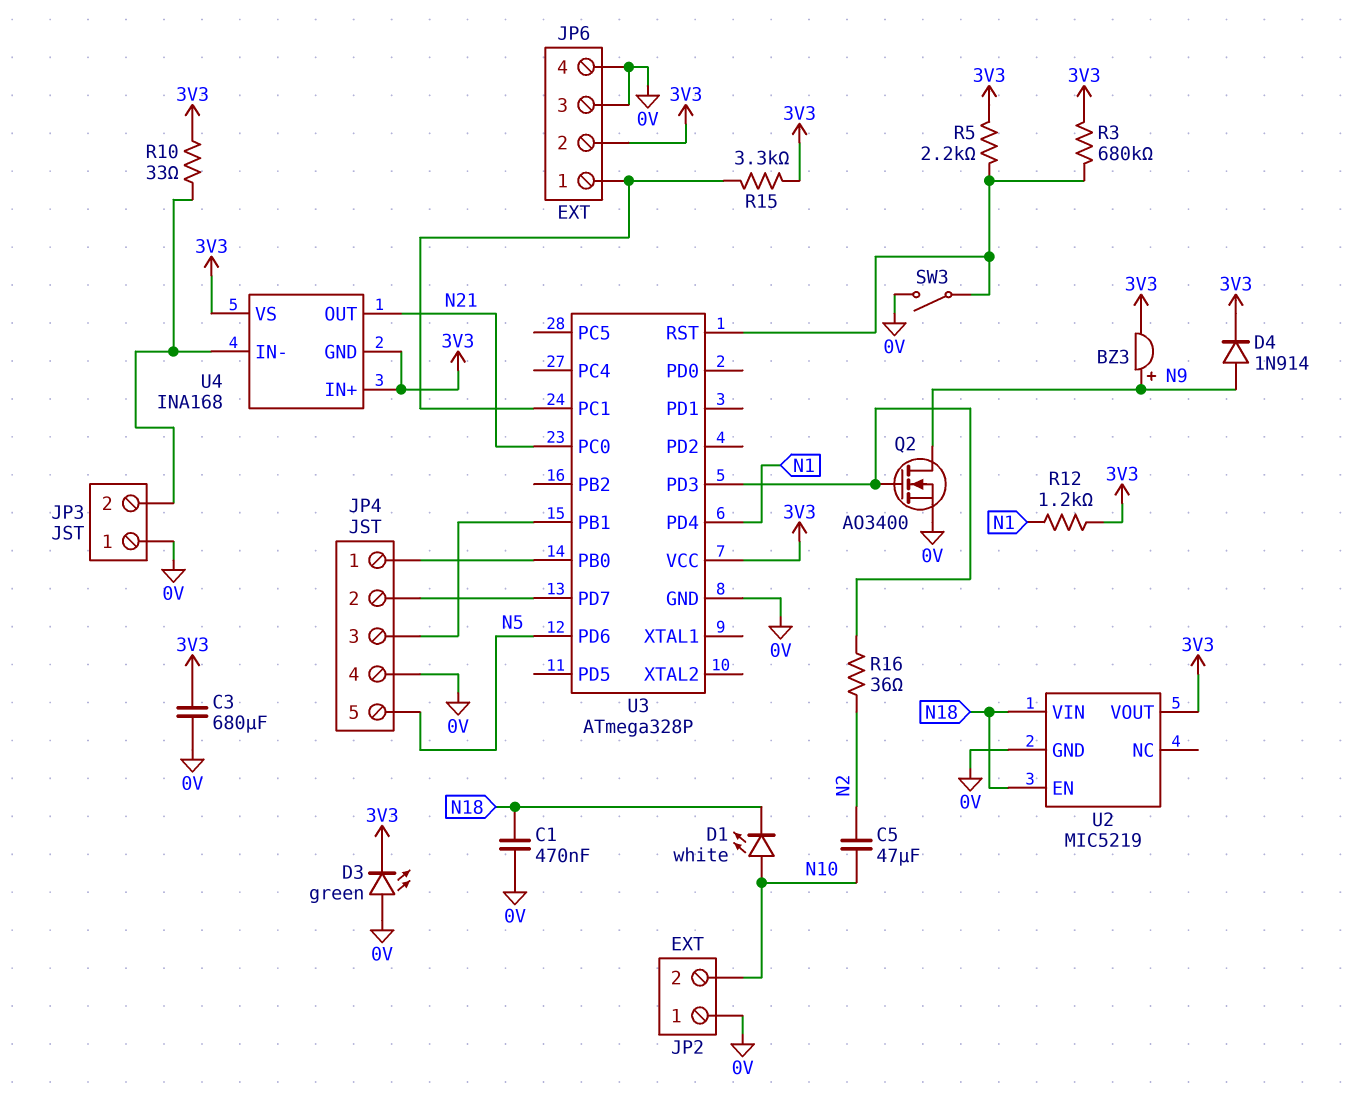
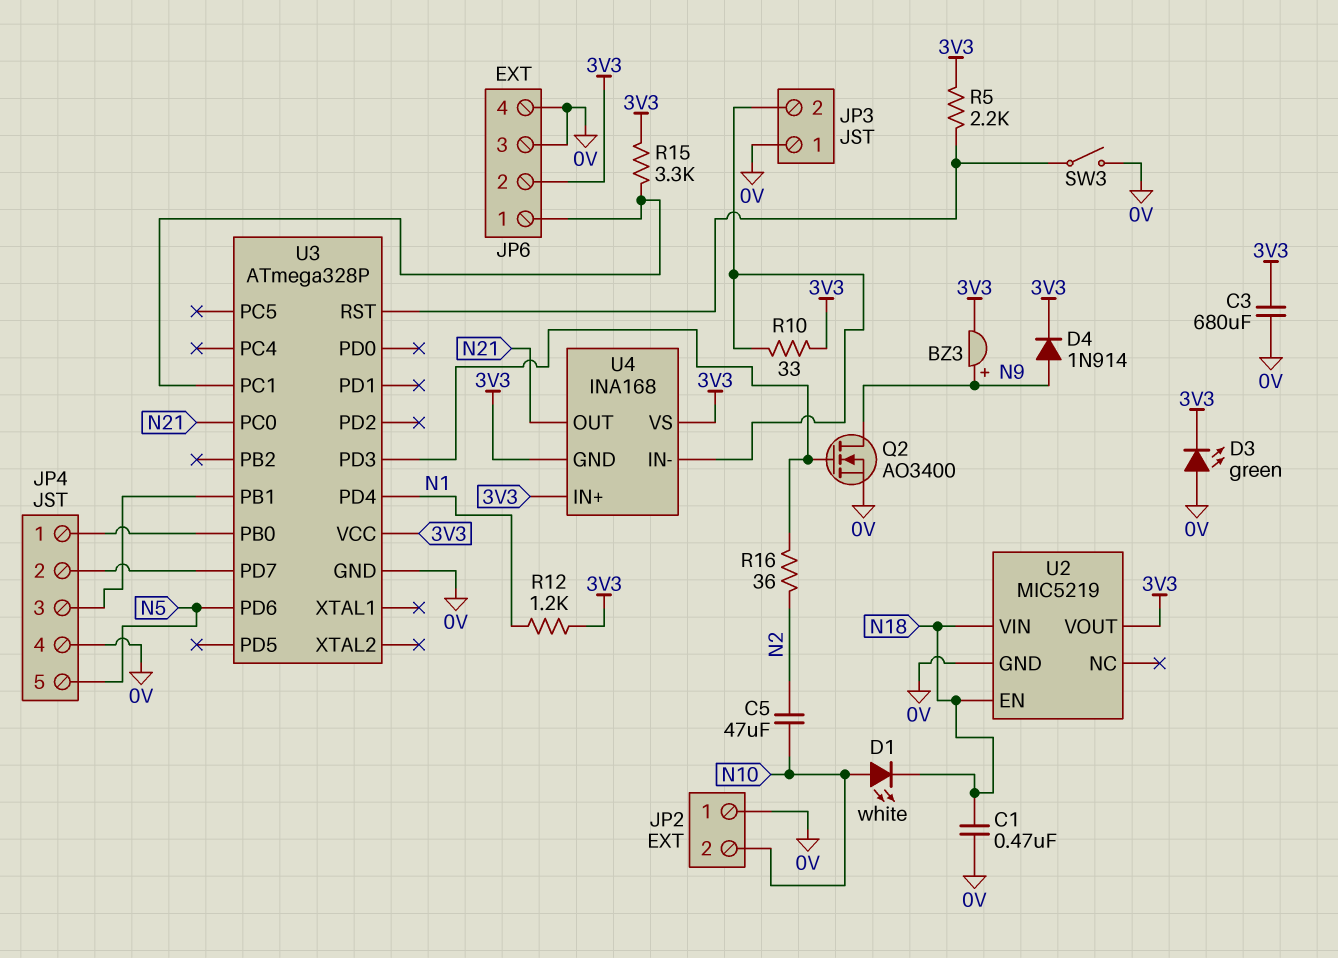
R3: 680k (3V3, U3/RST) -> none

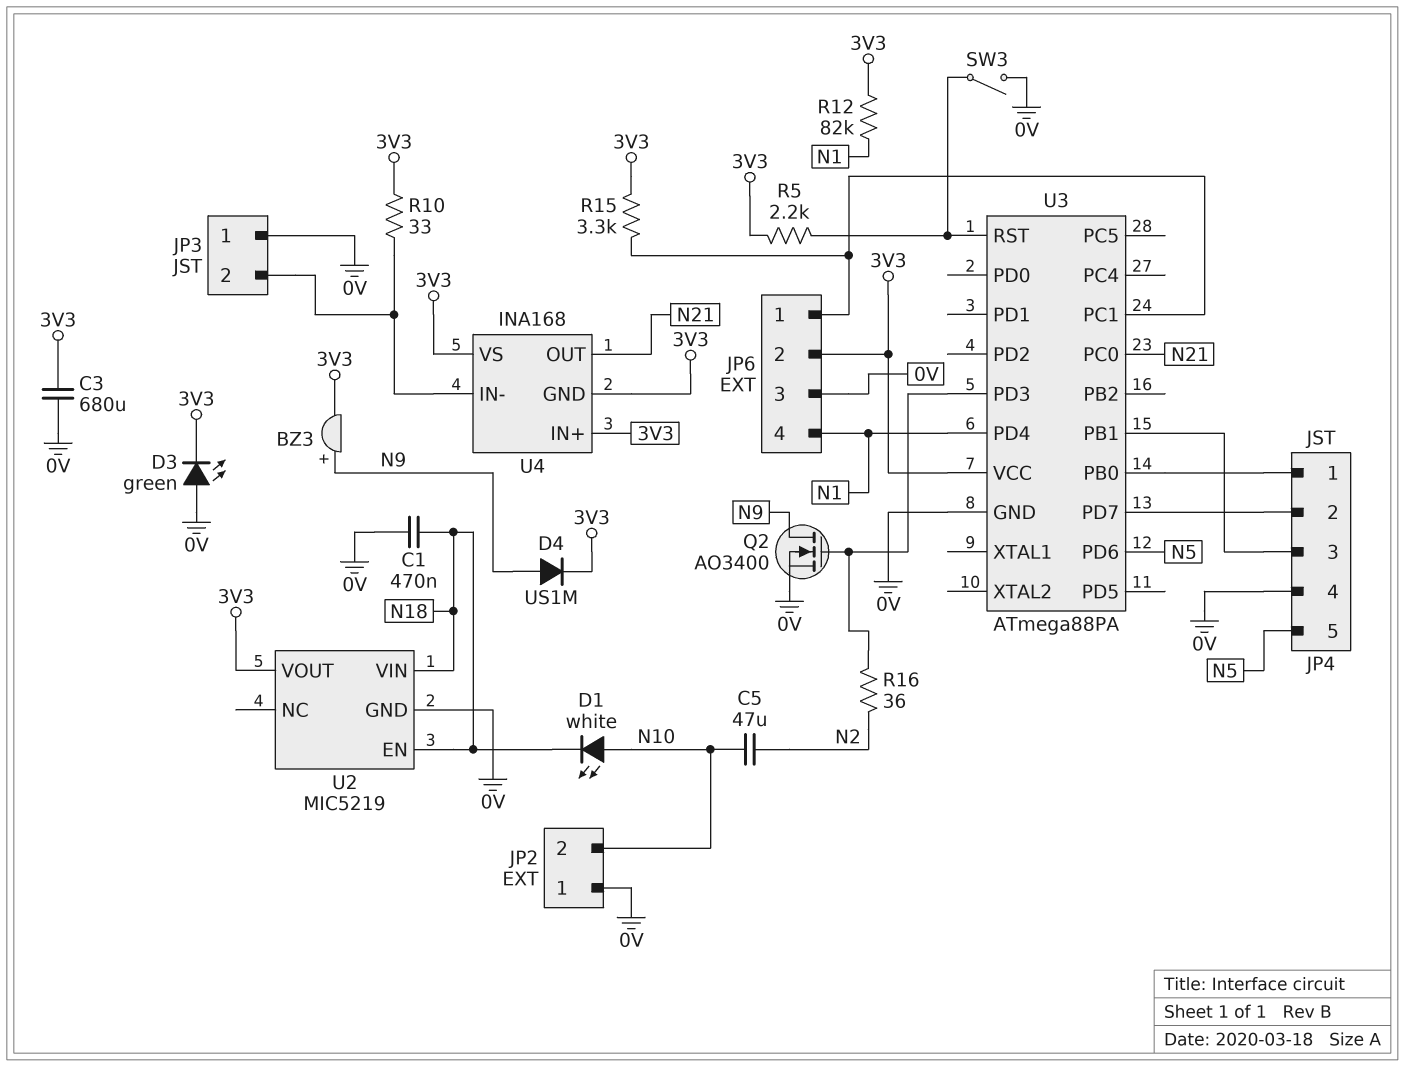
D4: diode 1N914 (A N9, K 3V3) -> diode US1M (A N9, K 3V3)
JP6 pin 4: 0V -> N1
R12: 1.2k (3V3, N1) -> 82k (3V3, N1)
U3: ATmega328P -> ATmega88PA

